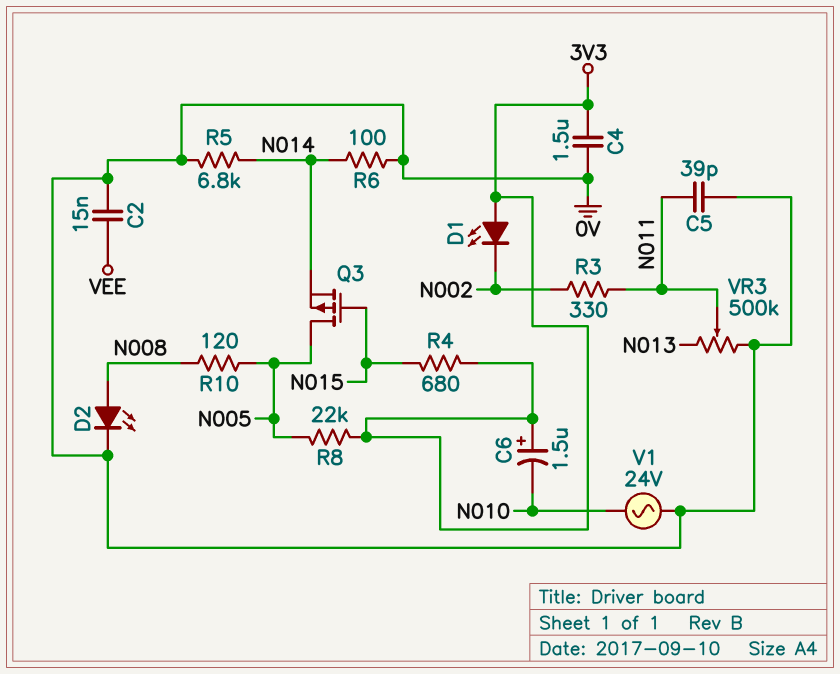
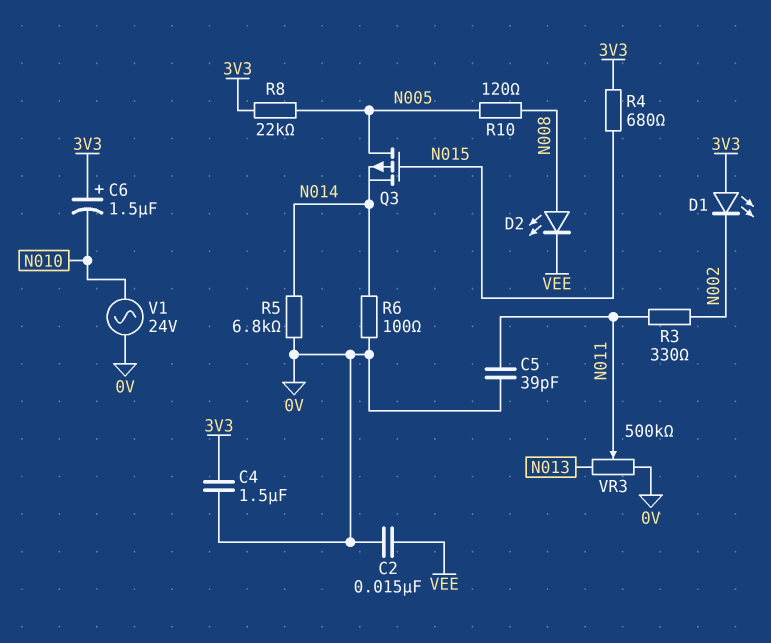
D2: LED (A N008, K 0V) -> LED (A N008, K VEE)

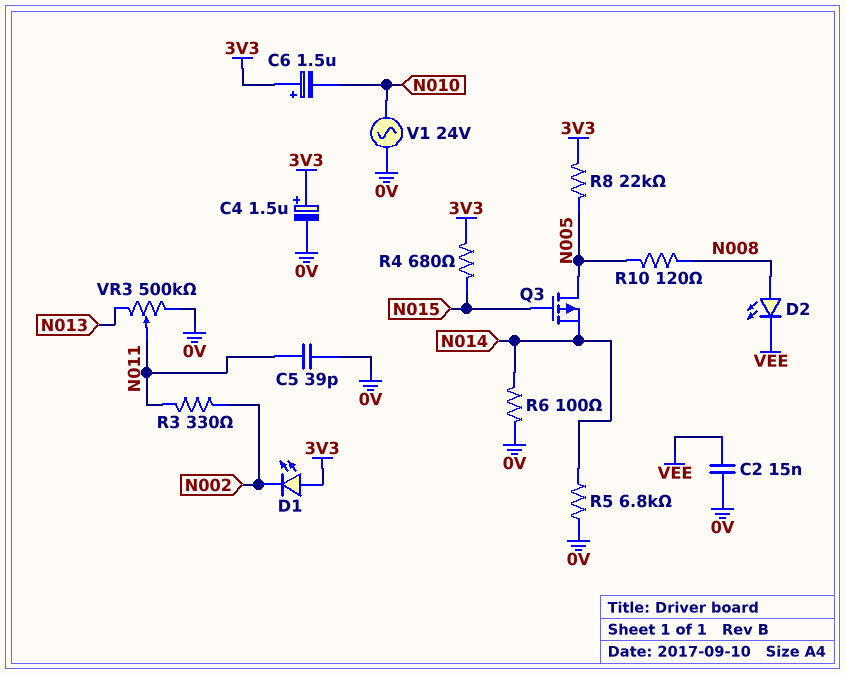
C4: 1.5uF (0V, 3V3) -> 1.5uF (plus 3V3, minus 0V)

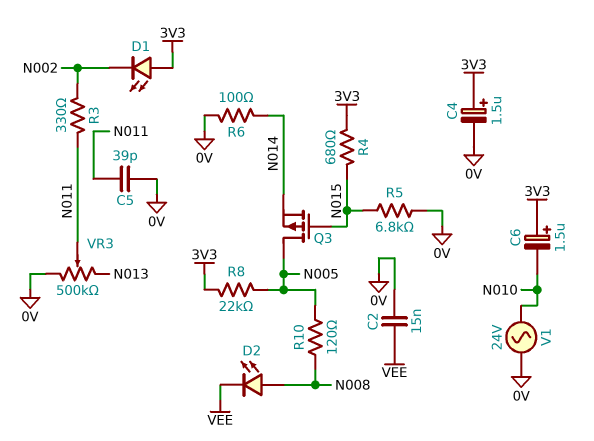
R5: 6.8k (0V, N014) -> 6.8k (0V, N015)

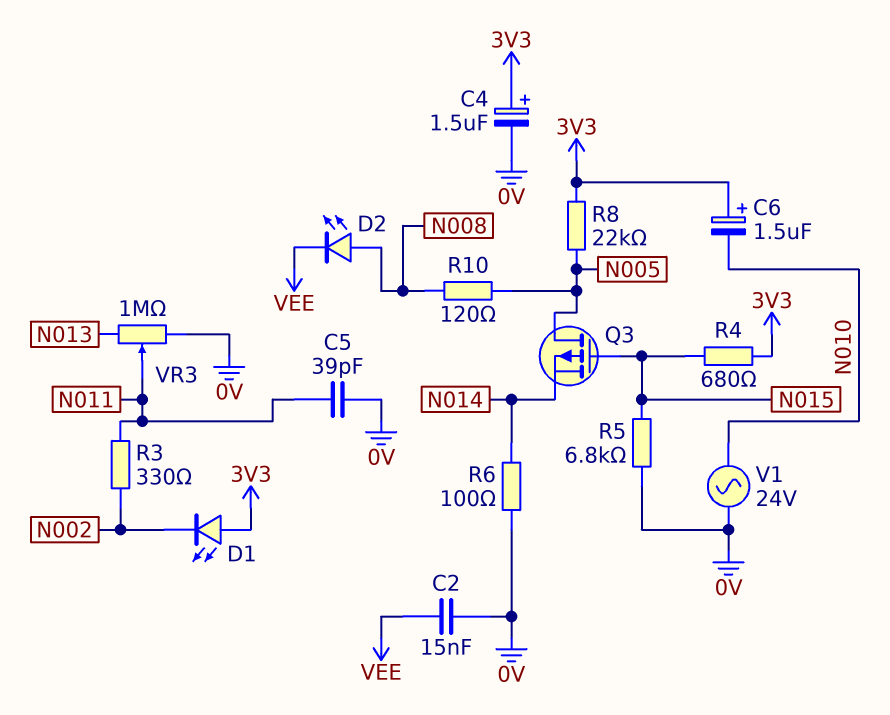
VR3: 500k (0V, N013, wiper N011) -> 1M (0V, N013, wiper N011)

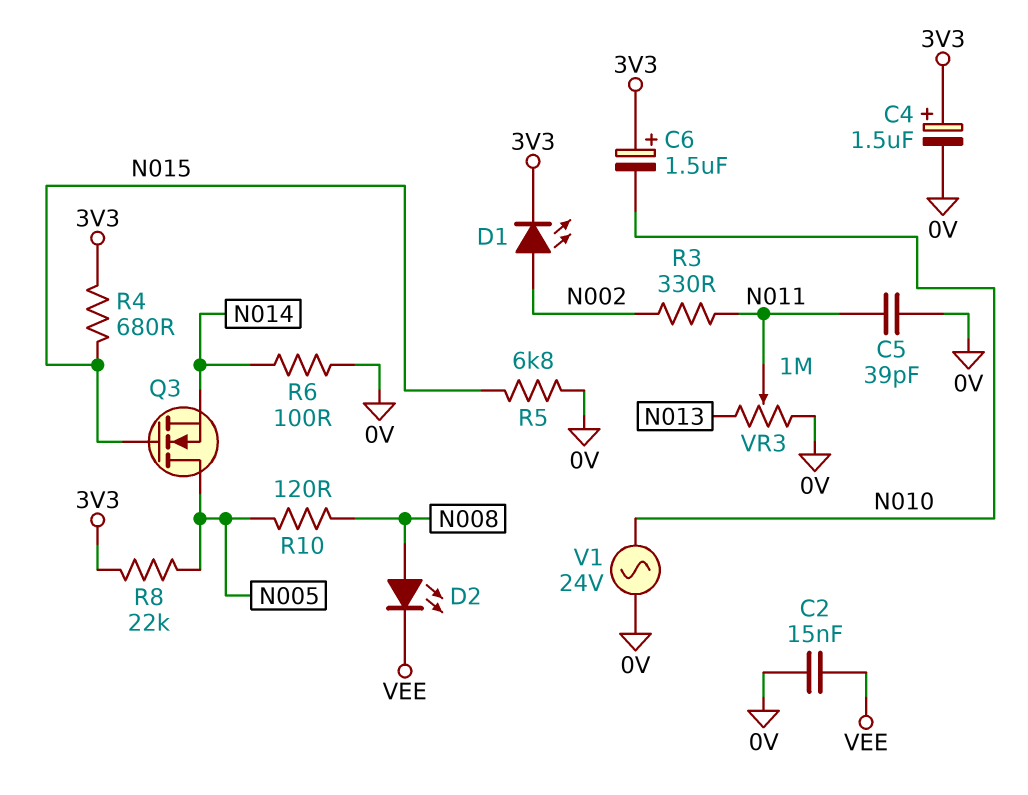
D1: LED (A 3V3, K N002) -> LED (A N002, K 3V3)
Q3: PMOS (G N015, D N005, S N014) -> NMOS (G N015, D N005, S N014)

